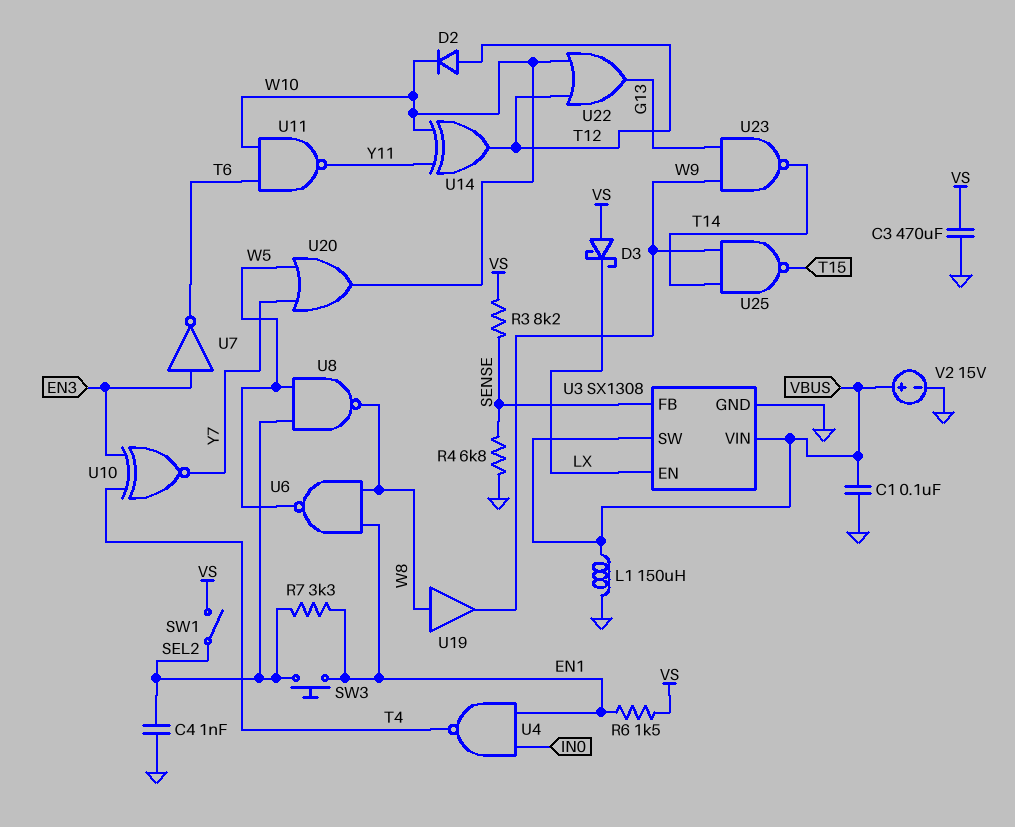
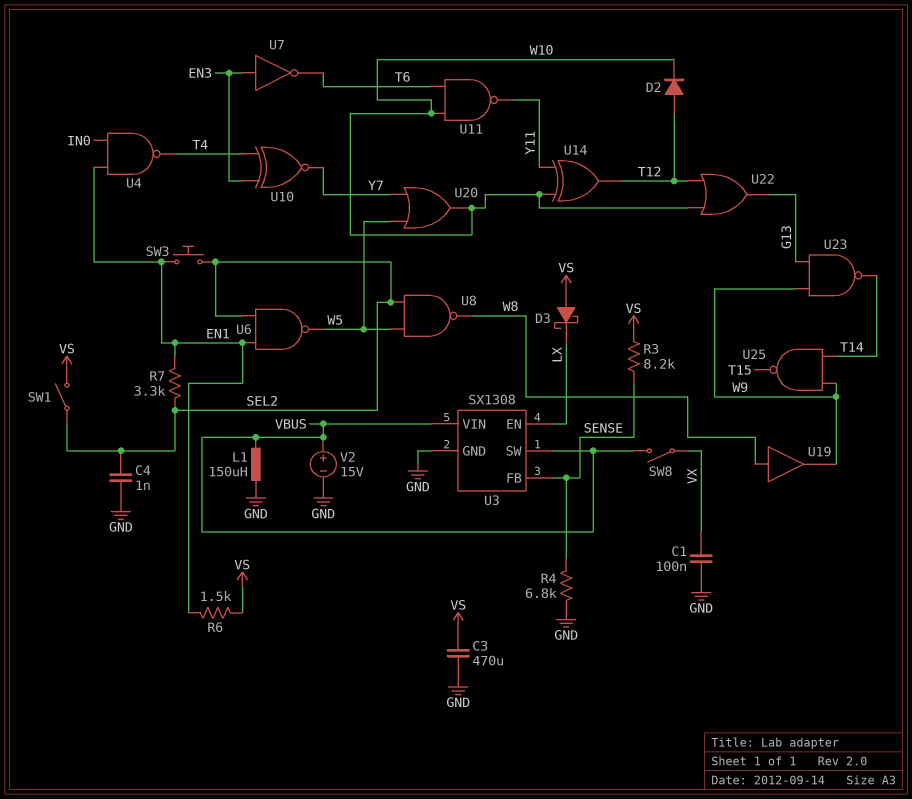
C1: 100nF (GND, VBUS) -> 100nF (GND, VX)
SW8: none -> switch (VBUS, VX)
U6: NAND (in EN1, in W8, out W5) -> NAND (in EN1, in SEL2, out W5)

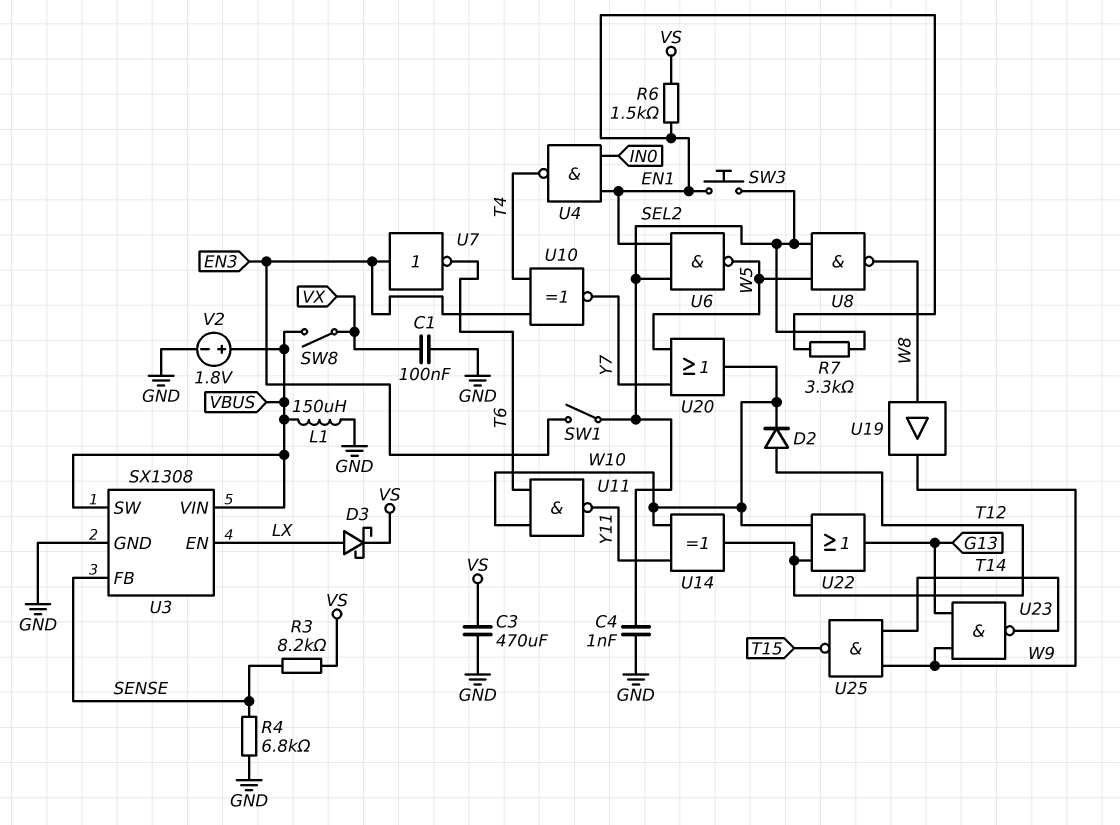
D3: schottky (A VS, K LX) -> schottky (A LX, K VS)
SW1: switch (SEL2, VS) -> switch (EN3, SEL2)
V2: 15V (plus VBUS, minus GND) -> 1.8V (plus VBUS, minus GND)

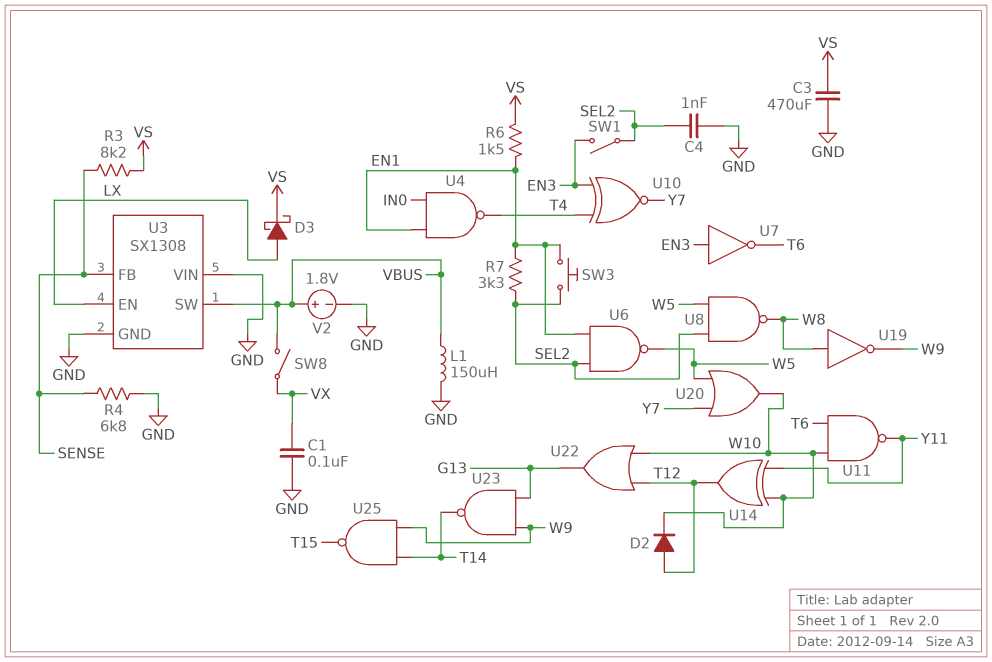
U3 pin VIN: VBUS -> GND
U19: buffer (in W8, out W9) -> NOT (in W8, out W9)

